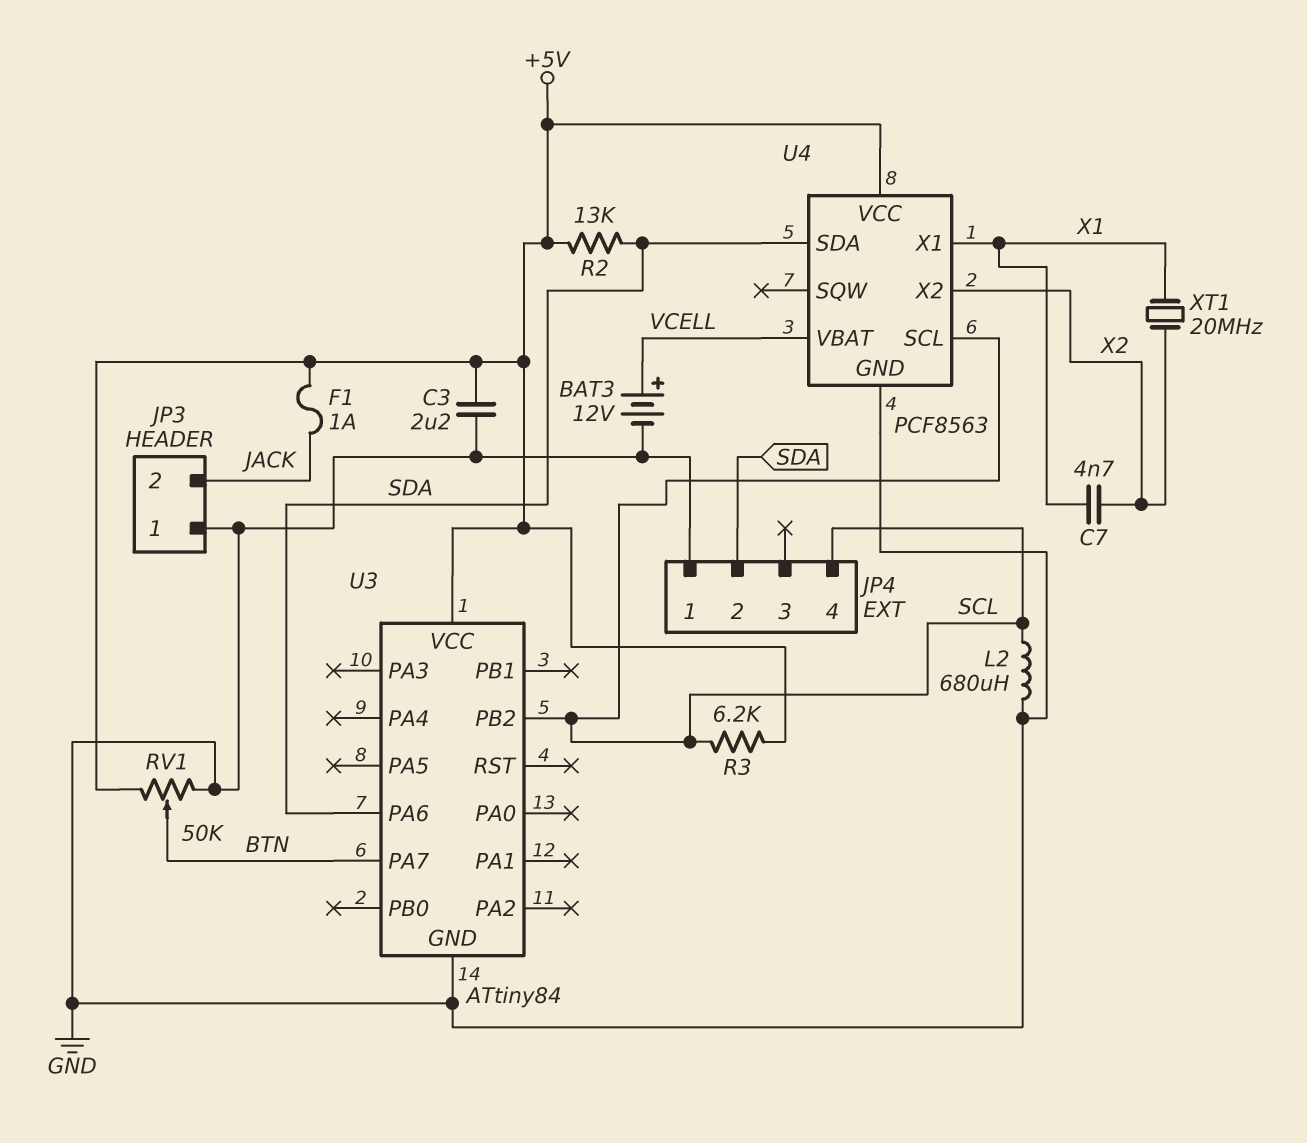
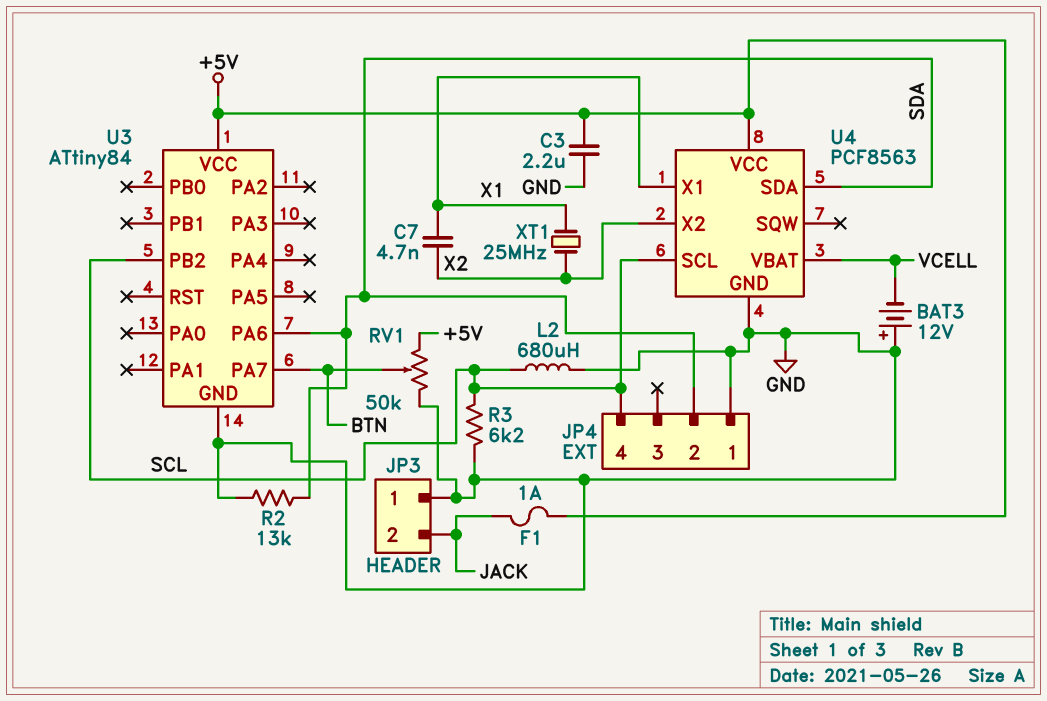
BAT3: 12V (plus VCELL, minus GND) -> 12V (plus GND, minus VCELL)
R2: 13k (+5V, SDA) -> 13k (GND, SDA)
R3: 6.2k (+5V, SCL) -> 6.2k (GND, SCL)
XT1: 20MHz (X1, X2) -> 25MHz (X1, X2)

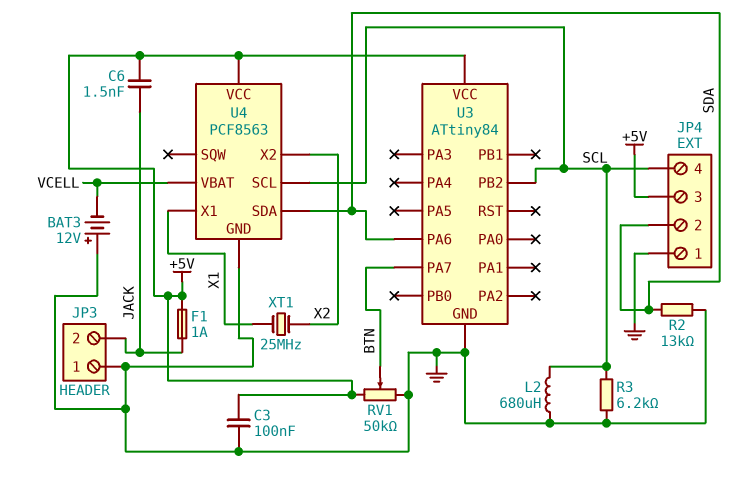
C3: 2.2uF (+5V, GND) -> 100nF (+5V, GND)
C6: none -> 1.5nF (+5V, JACK)
C7: 4.7nF (X1, X2) -> none
JP4 pin 3: none -> +5V

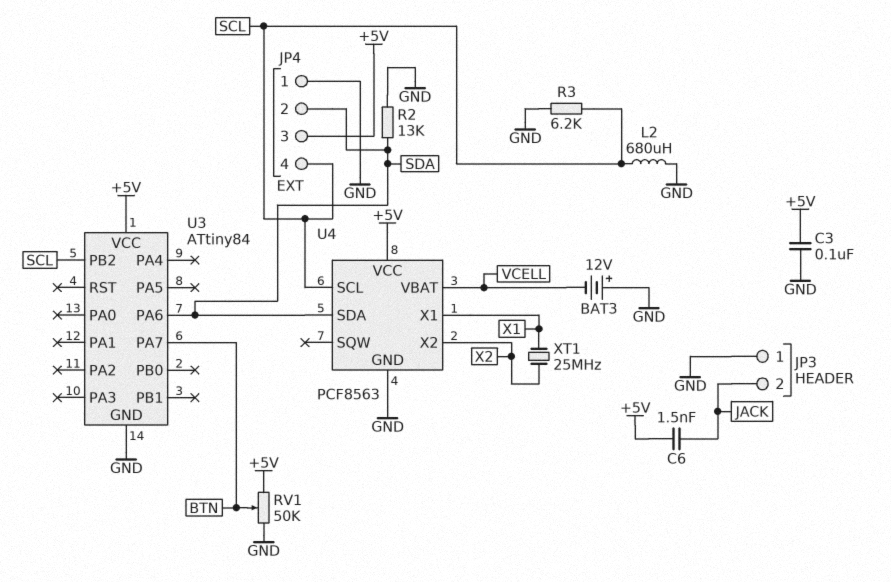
F1: 1A (+5V, JACK) -> none

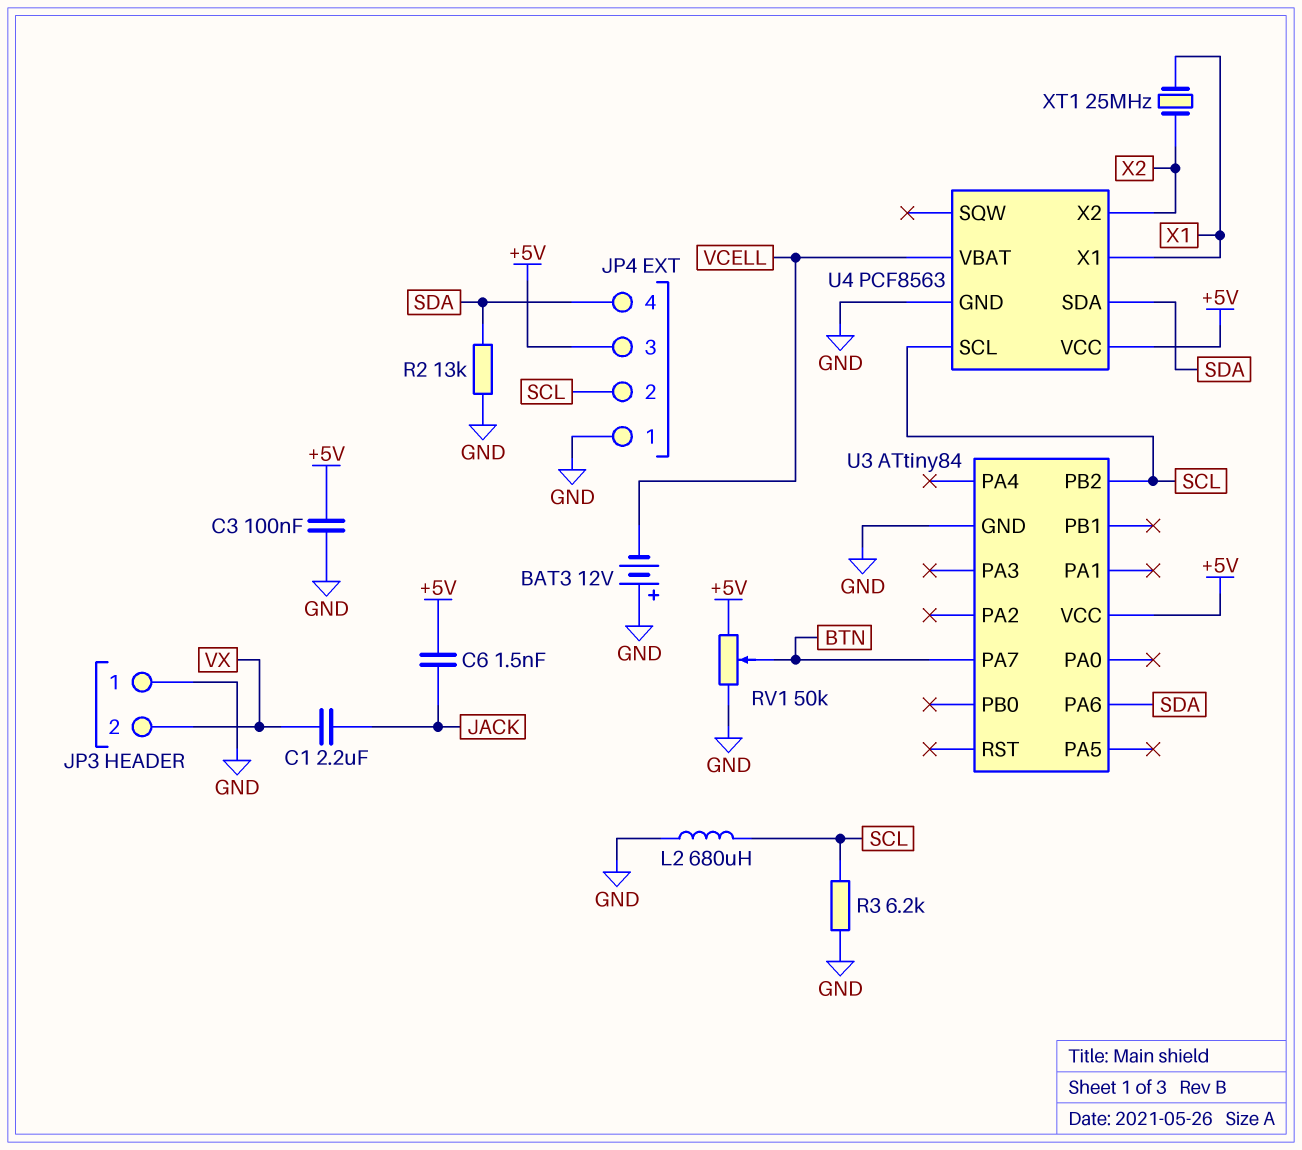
C1: none -> 2.2uF (JACK, VX)
JP3 pin 2: JACK -> VX
JP4 pin 2: SDA -> SCL
JP4 pin 4: SCL -> SDA

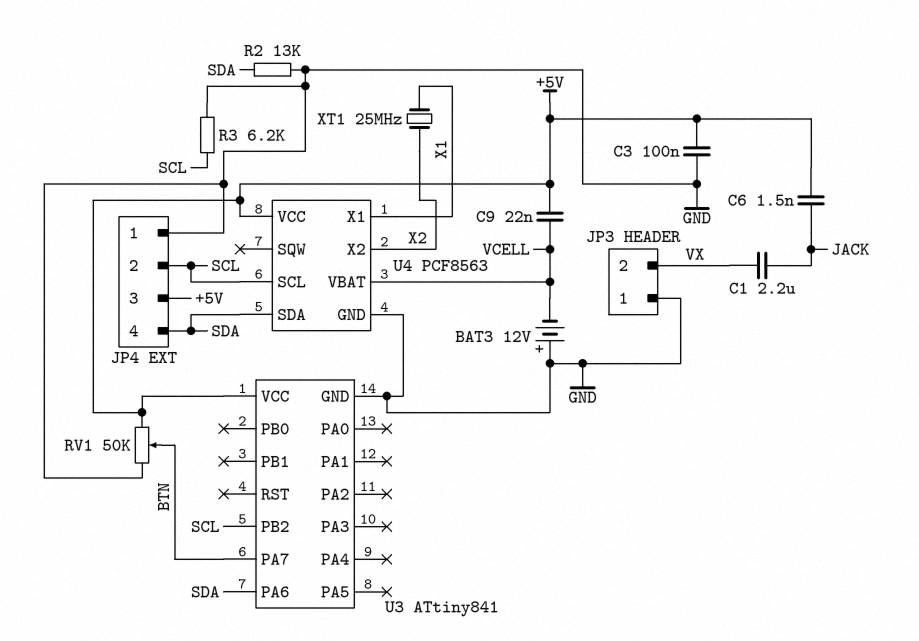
C9: none -> 22nF (+5V, VCELL)
L2: 680uH (GND, SCL) -> none
U3: ATtiny84 -> ATtiny841

